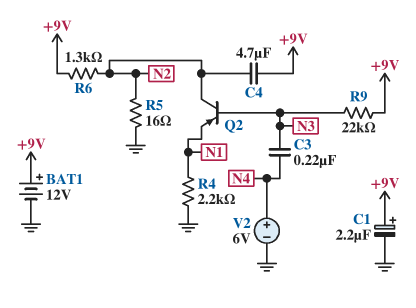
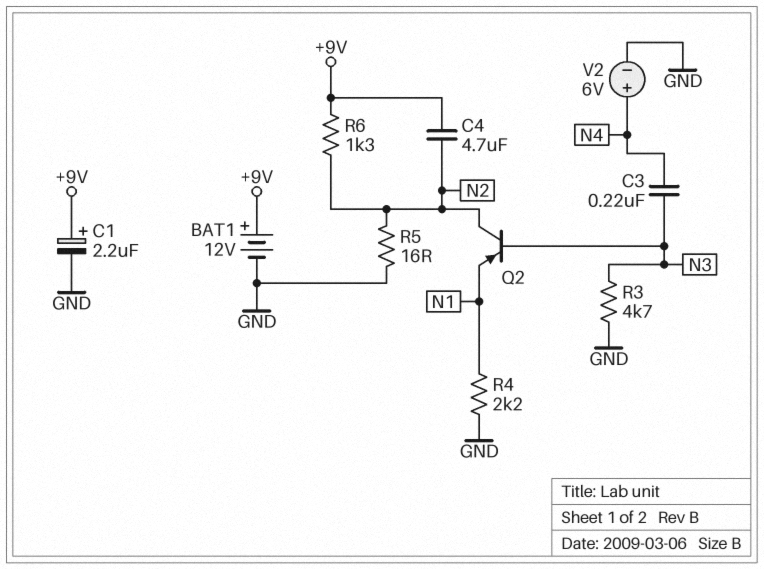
R3: none -> 4.7k (GND, N3)
R9: 22k (+9V, N3) -> none

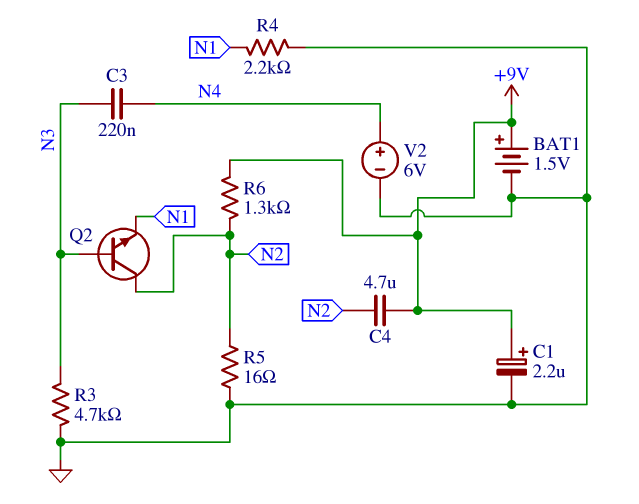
BAT1: 12V (plus +9V, minus GND) -> 1.5V (plus +9V, minus GND)
Q2: PNP (B N3, C N2, E N1) -> NPN (B N3, C N2, E N1)

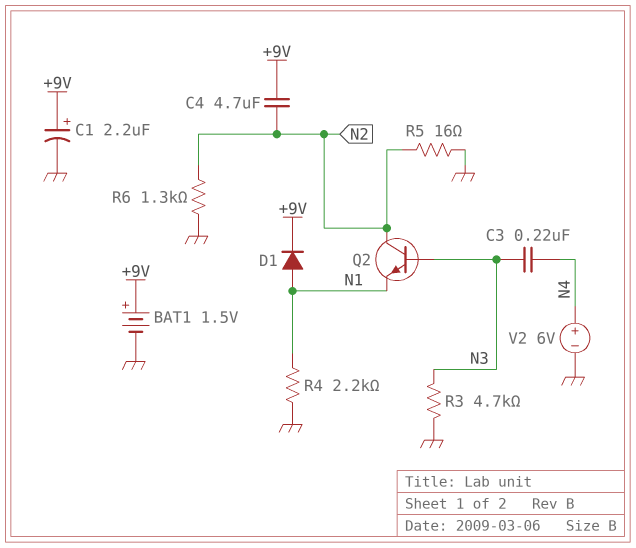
D1: none -> diode (A N1, K +9V)
R6: 1.3k (+9V, N2) -> 1.3k (GND, N2)

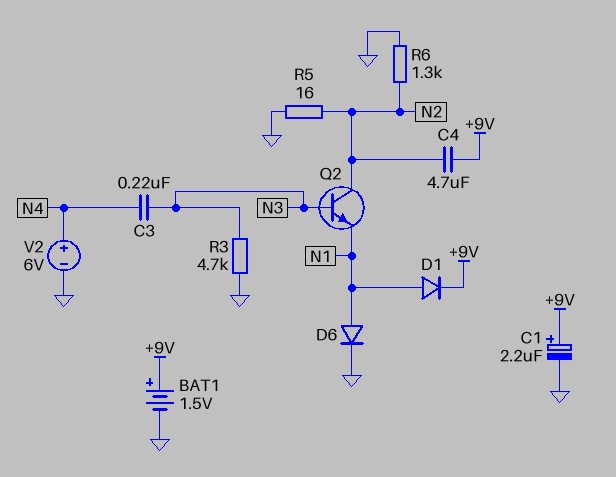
D6: none -> diode (A N1, K GND)
R4: 2.2k (GND, N1) -> none

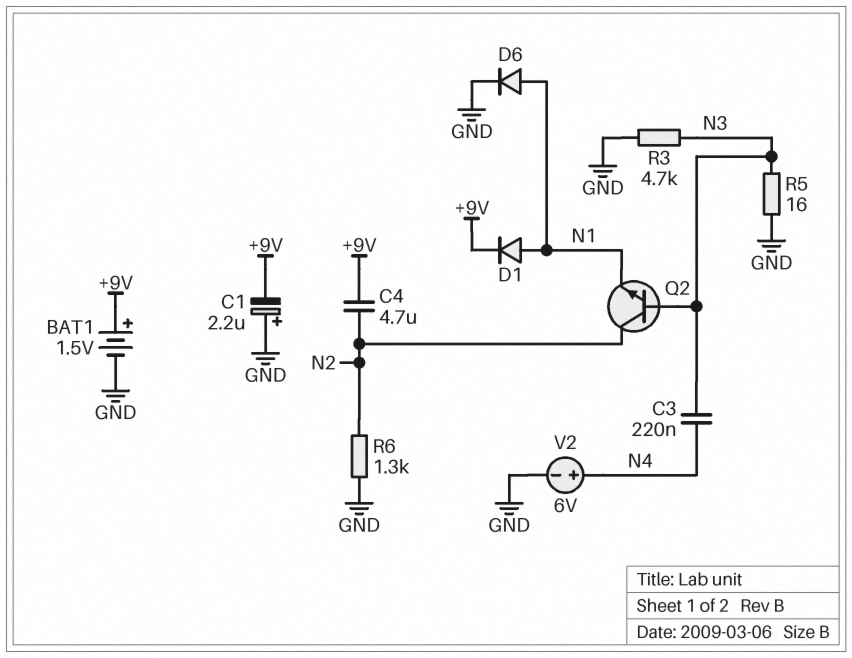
C1: 2.2uF (plus +9V, minus GND) -> 2.2uF (plus GND, minus +9V)
R5: 16 (GND, N2) -> 16 (GND, N3)

